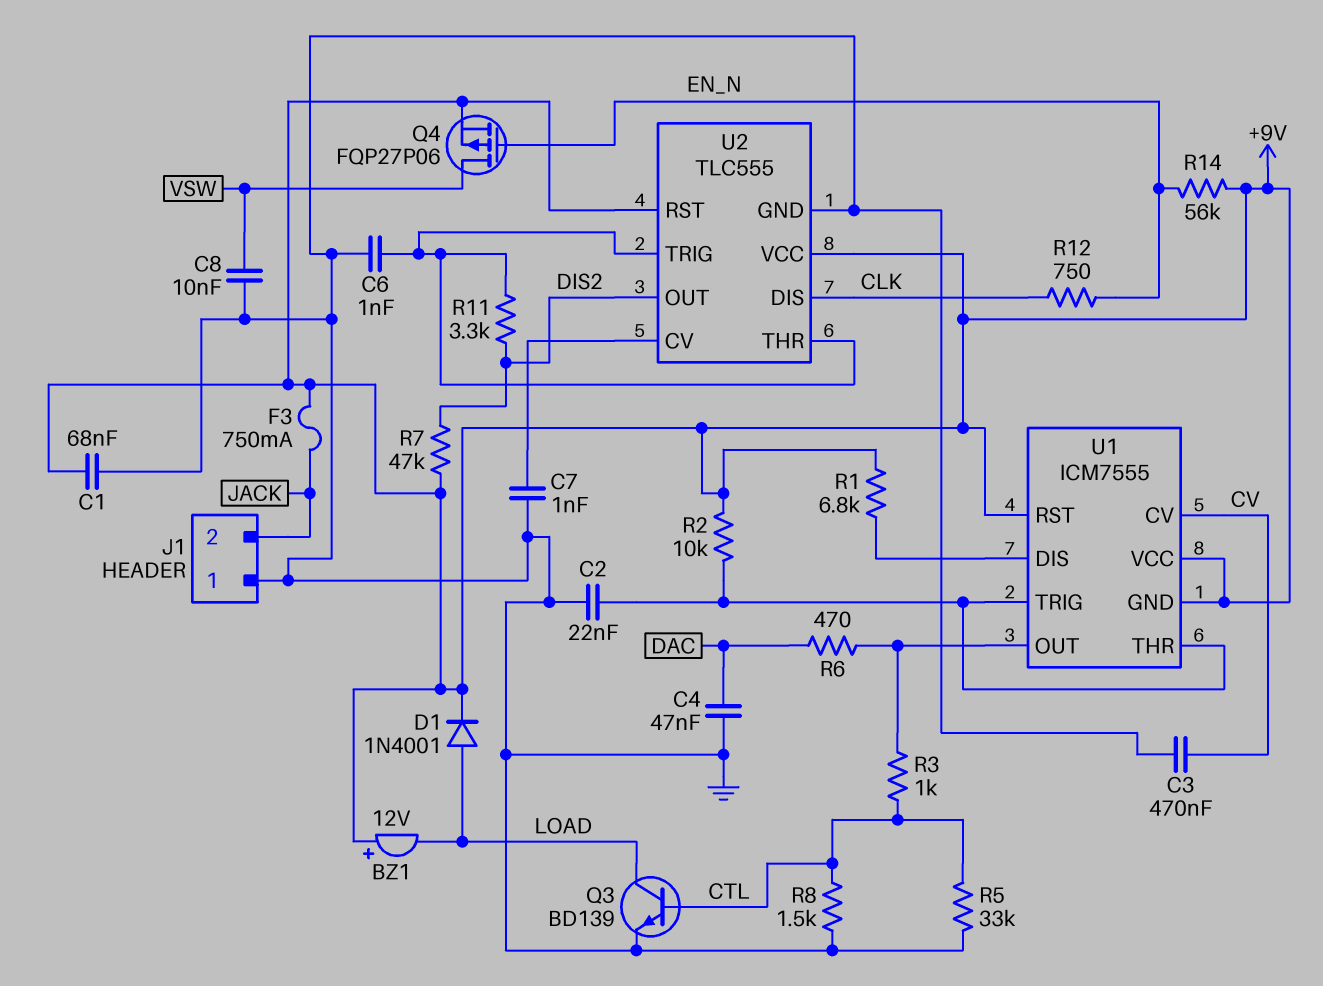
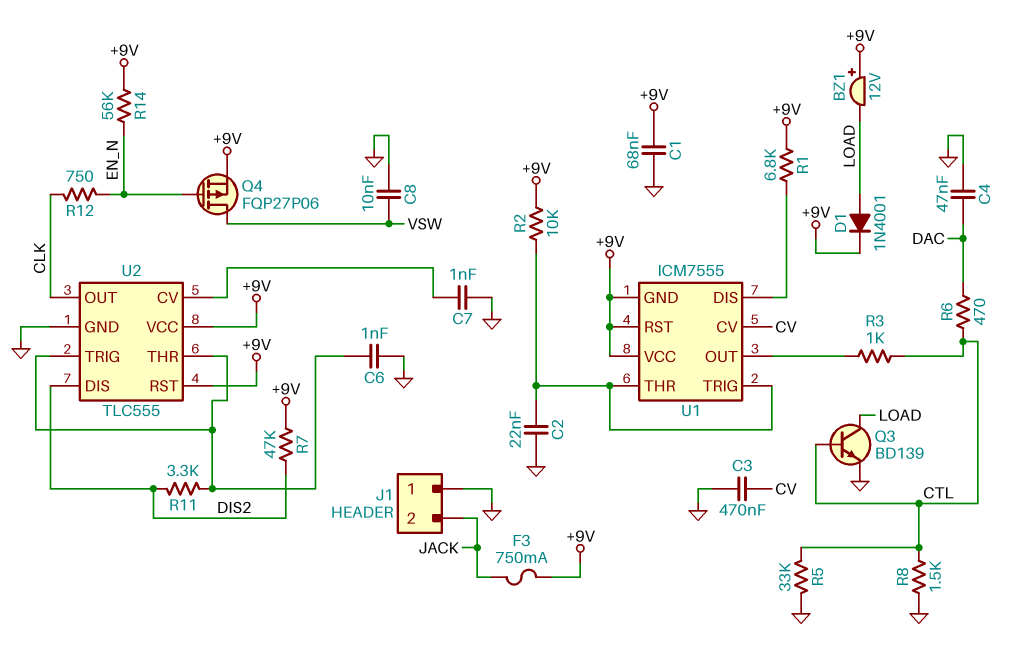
R6: 470 (DAC, U1/OUT) -> 470 (CTL, DAC)
U2 pin DIS: CLK -> DIS2
U2 pin OUT: DIS2 -> CLK

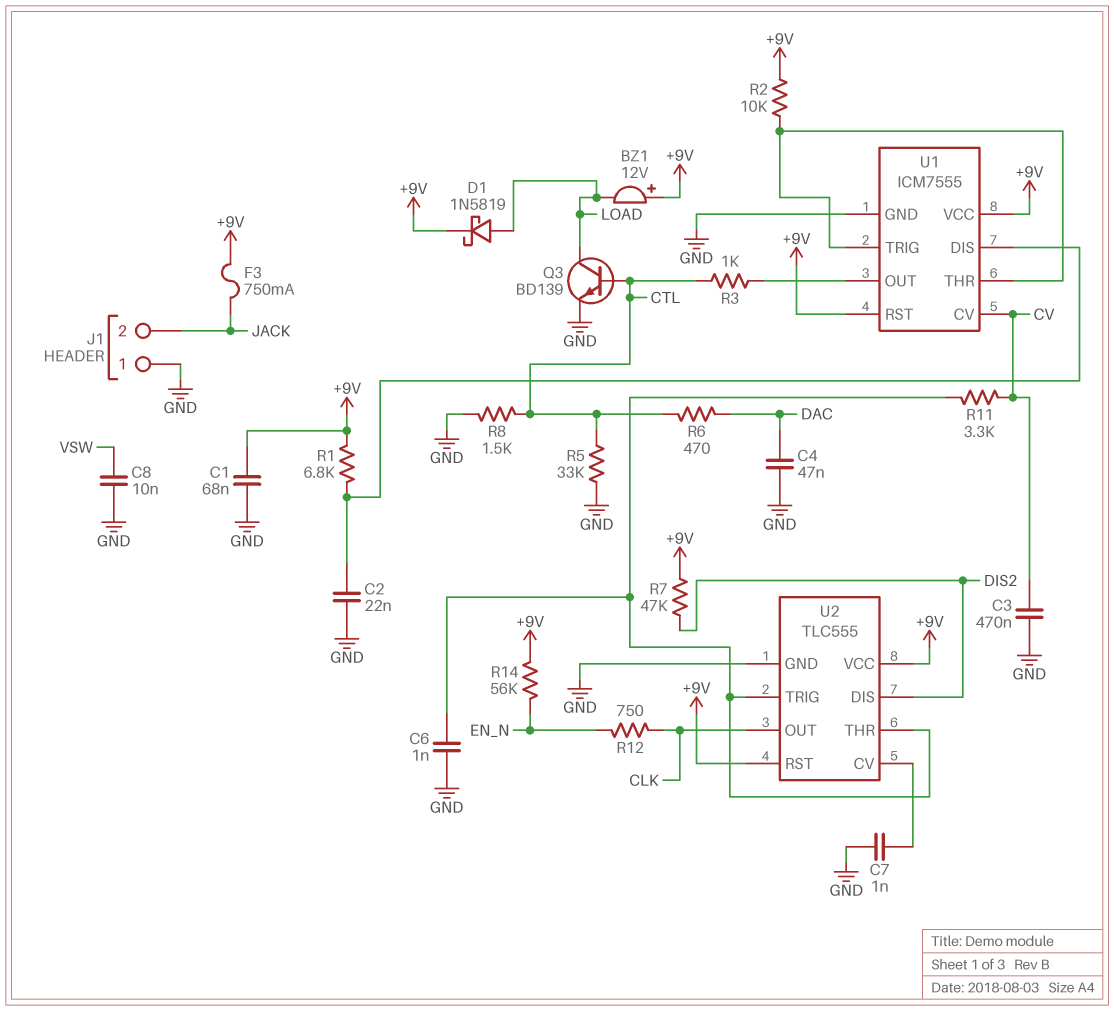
C2: 22nF (GND, U1/THR) -> 22nF (GND, U1/DIS)
D1: diode 1N4001 (A LOAD, K +9V) -> schottky 1N5819 (A LOAD, K +9V)
Q4: PMOS FQP27P06 (G EN_N, D VSW, S +9V) -> none
R11: 3.3k (DIS2, U2/THR) -> 3.3k (CV, U2/THR)
U1 pin GND: +9V -> GND

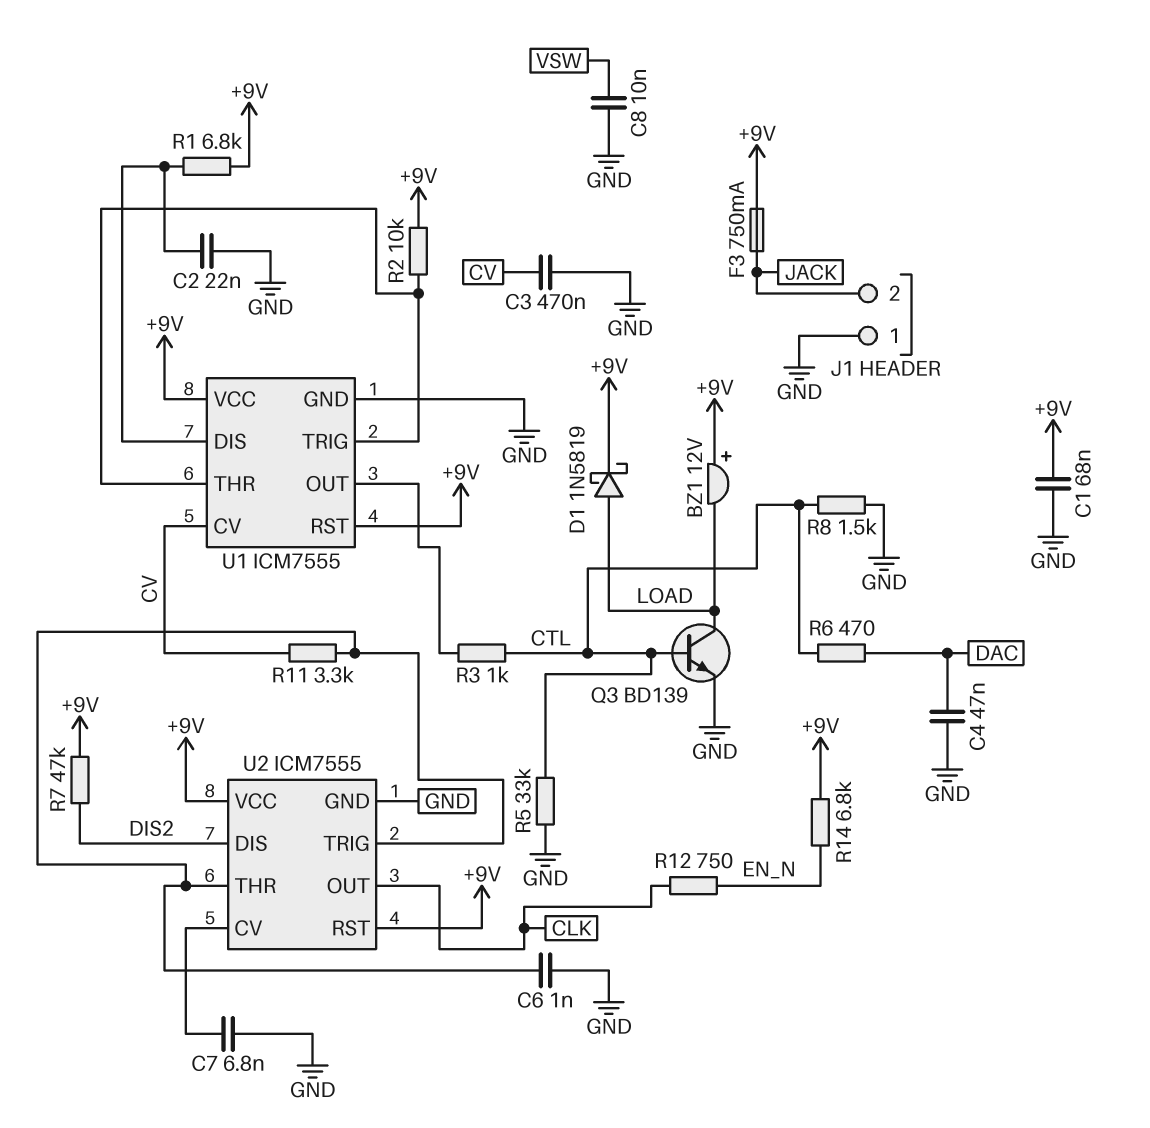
C7: 1nF (GND, U2/CV) -> 6.8nF (GND, U2/CV)
R14: 56k (+9V, EN_N) -> 6.8k (+9V, EN_N)
U2: TLC555 -> ICM7555

